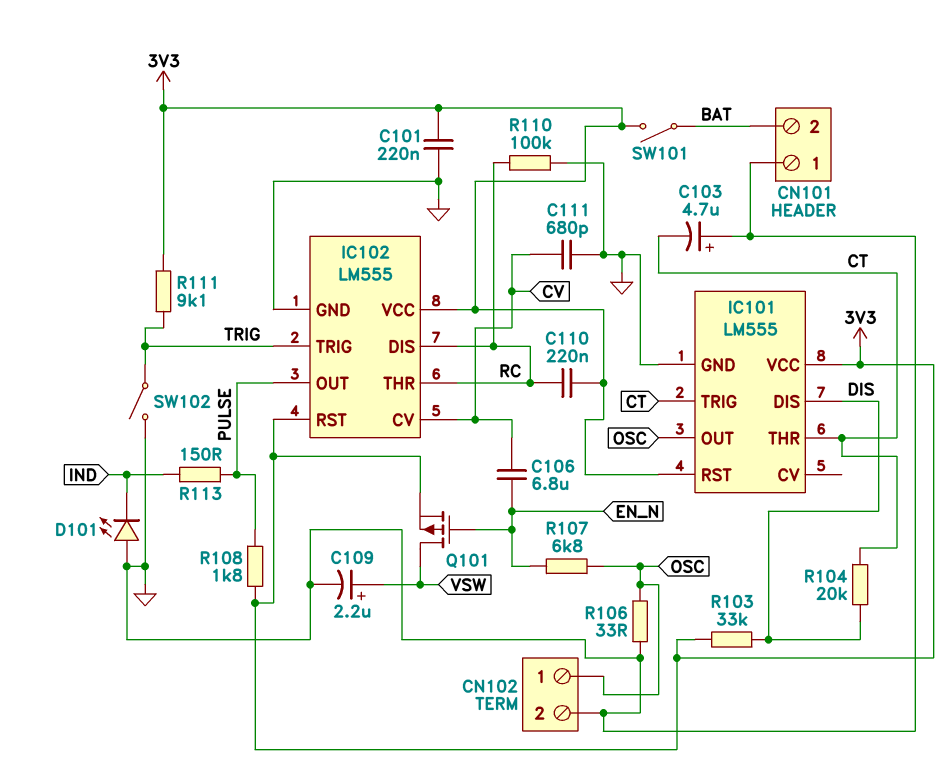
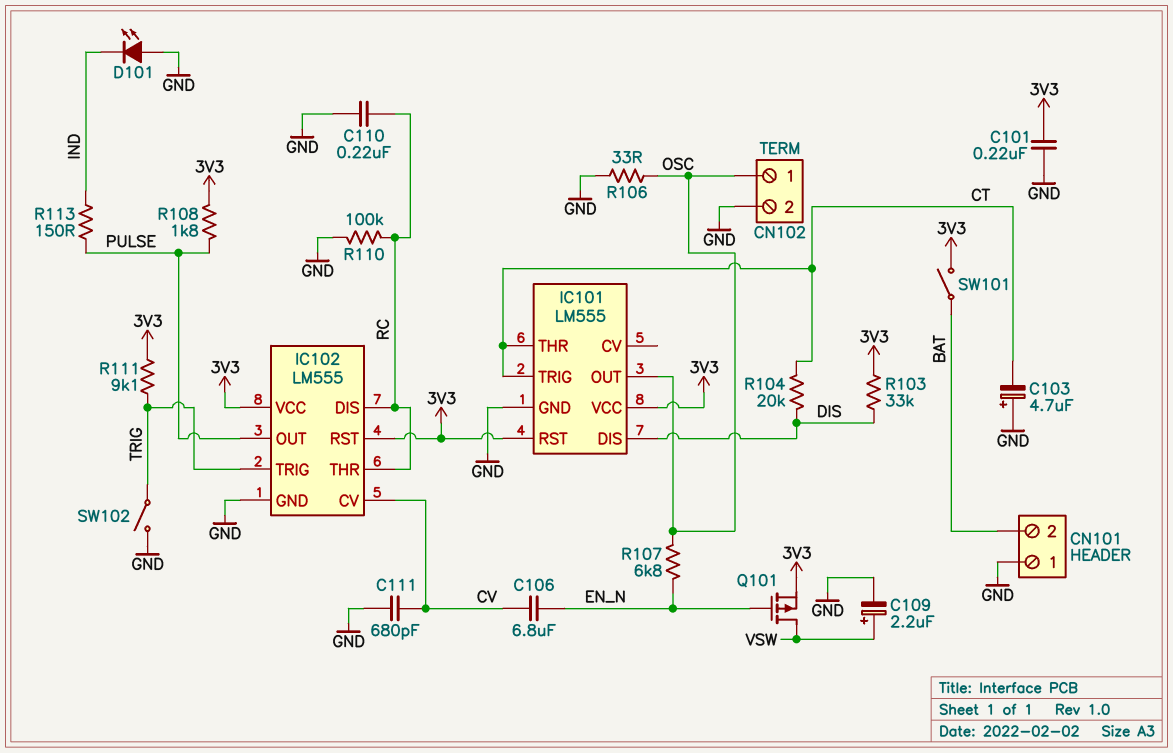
C110: 220nF (3V3, RC) -> 220nF (GND, RC)

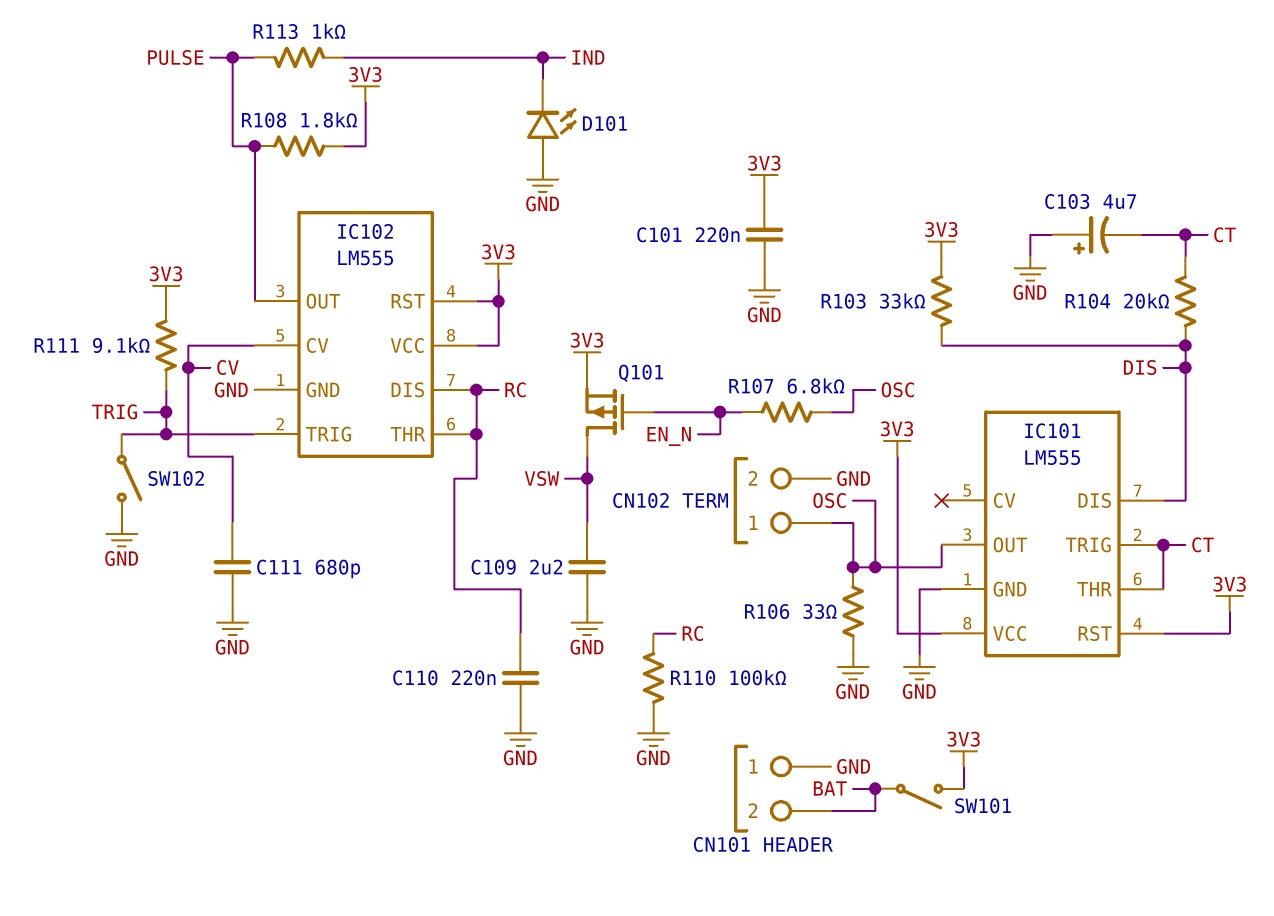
C106: 6.8uF (CV, EN_N) -> none
C109: 2.2uF (plus VSW, minus GND) -> 2.2uF (GND, VSW)
R113: 150 (IND, PULSE) -> 1k (IND, PULSE)

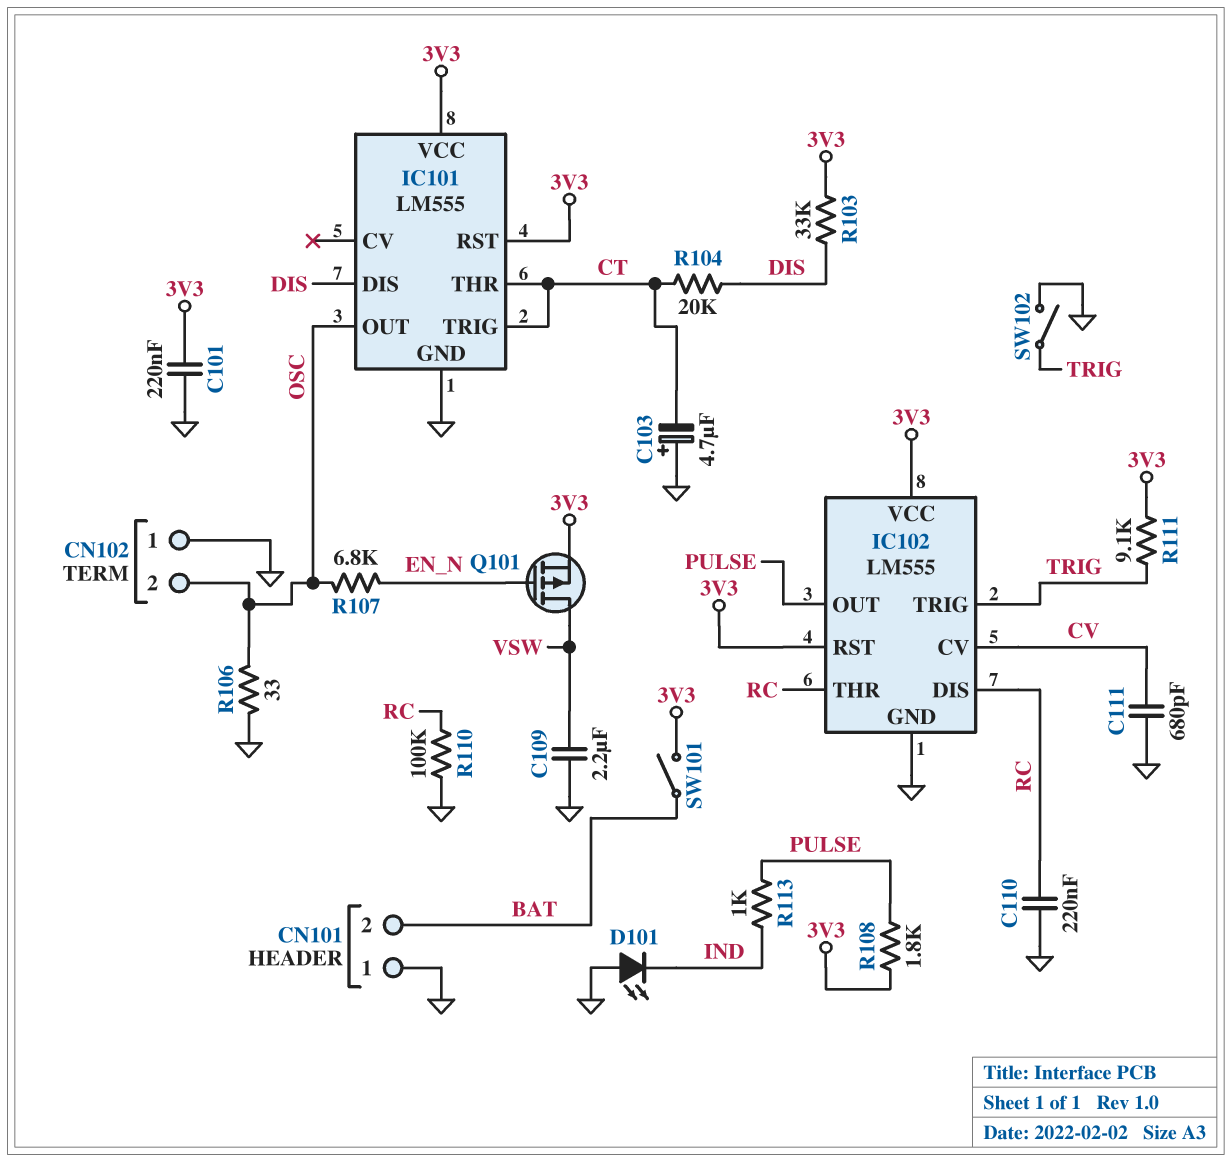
CN102 pin 1: OSC -> GND
CN102 pin 2: GND -> OSC

